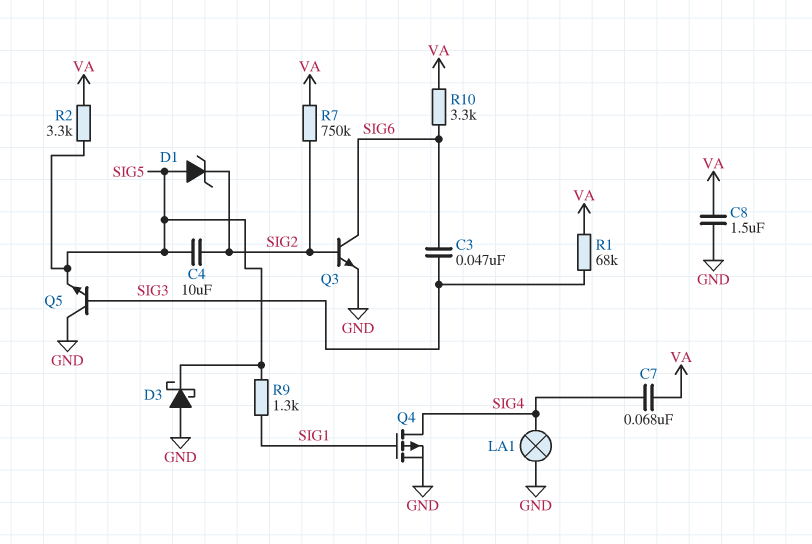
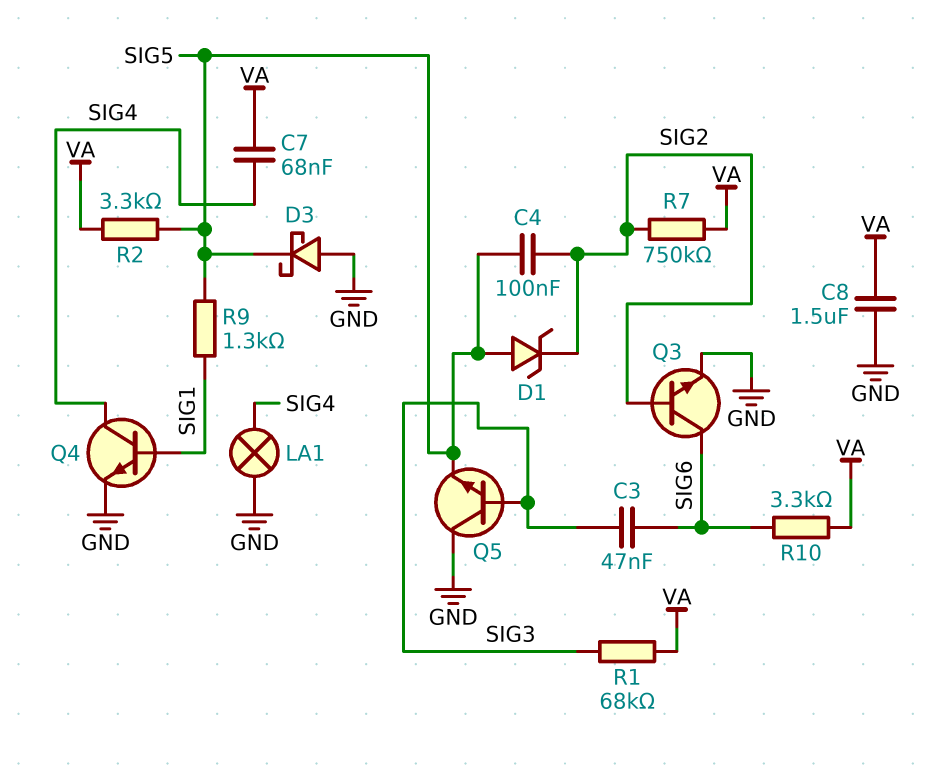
C4: 10uF (SIG2, SIG5) -> 100nF (SIG2, SIG5)
Q4: PMOS (G SIG1, D SIG4, S GND) -> NPN (B SIG1, C SIG4, E GND)

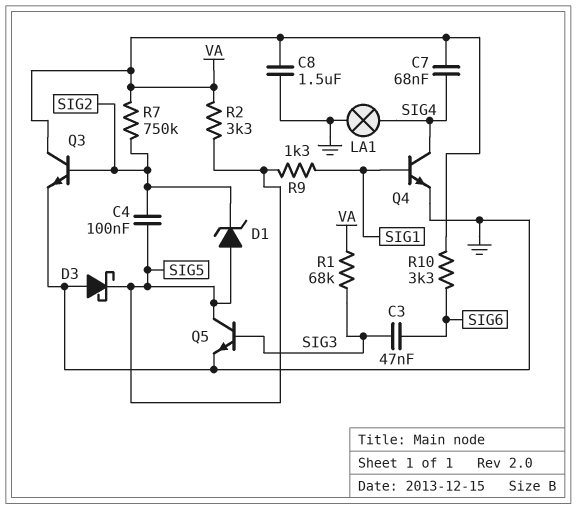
Q3: NPN (B SIG2, C SIG6, E GND) -> NPN (B SIG2, C VA, E GND)
Q5: NPN (B SIG3, C GND, E SIG5) -> NPN (B SIG3, C SIG5, E GND)

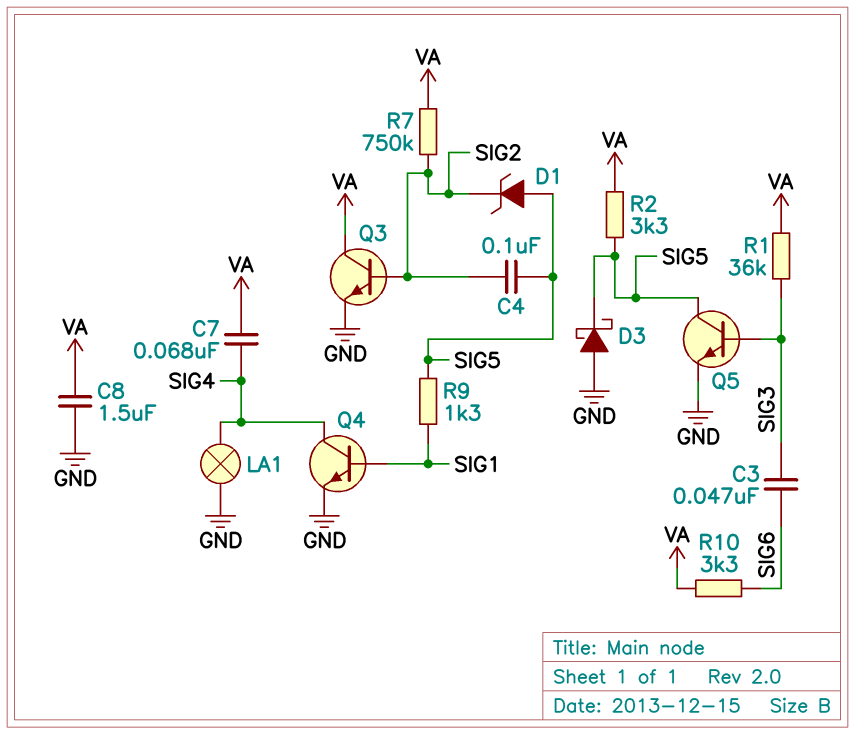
R1: 68k (SIG3, VA) -> 36k (SIG3, VA)

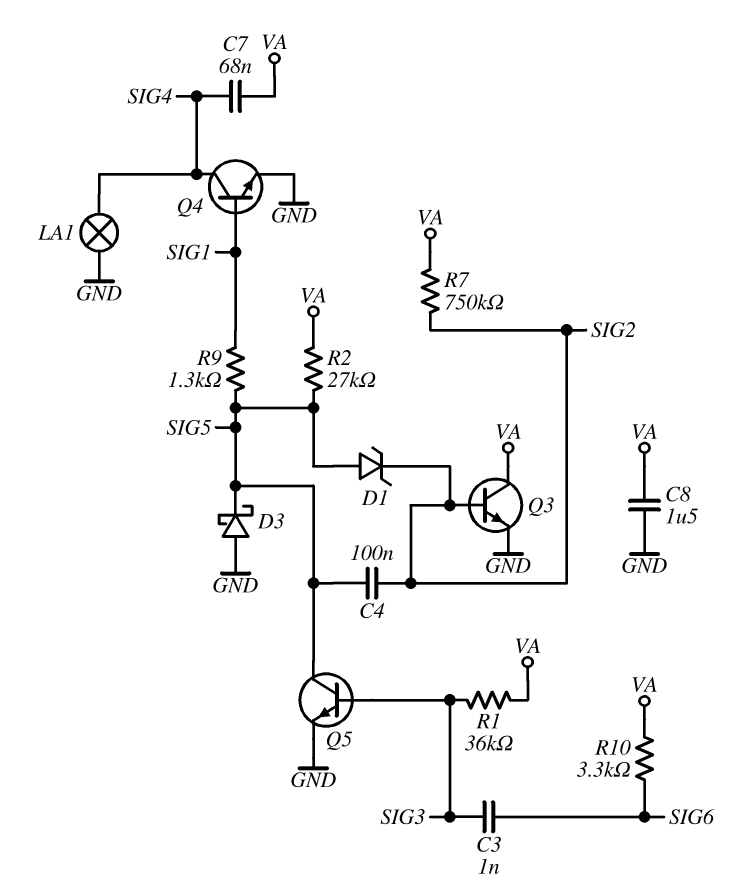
C3: 47nF (SIG3, SIG6) -> 1nF (SIG3, SIG6)
R2: 3.3k (SIG5, VA) -> 27k (SIG5, VA)

